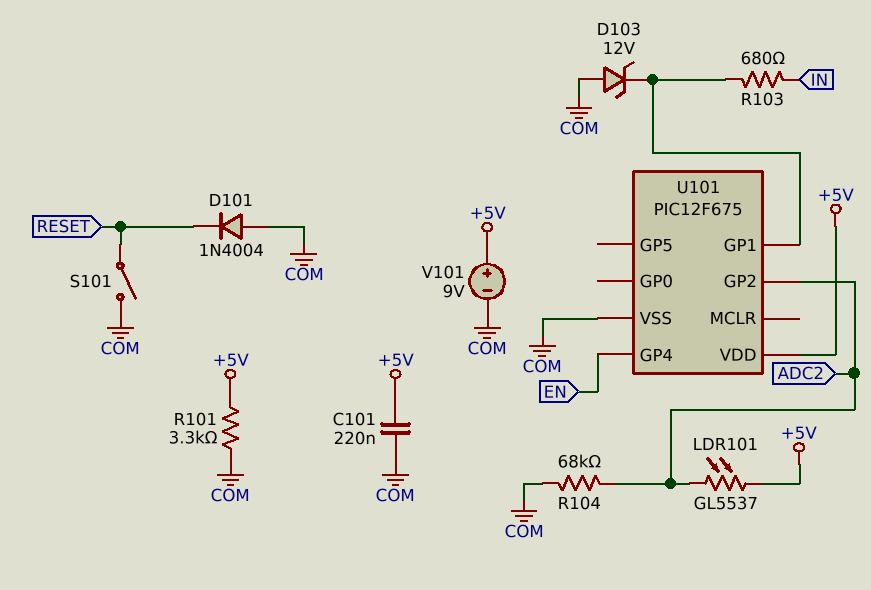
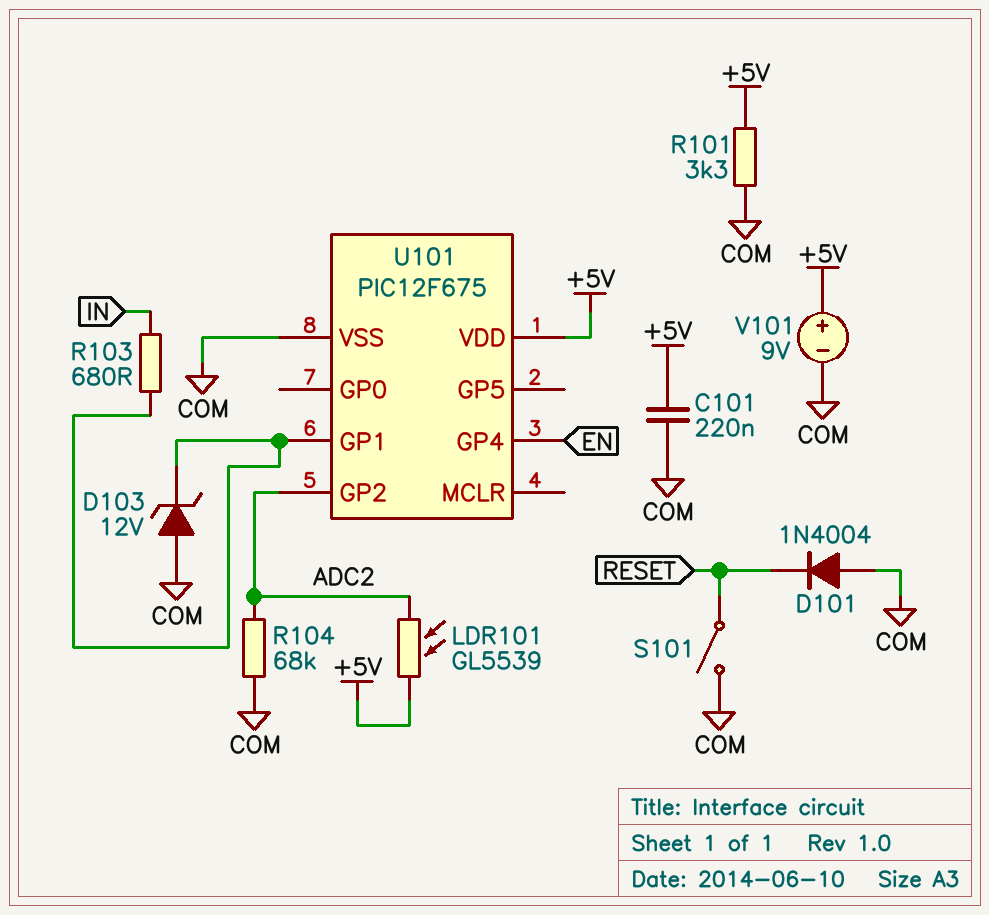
LDR101: GL5537 (+5V, ADC2) -> GL5539 (+5V, ADC2)

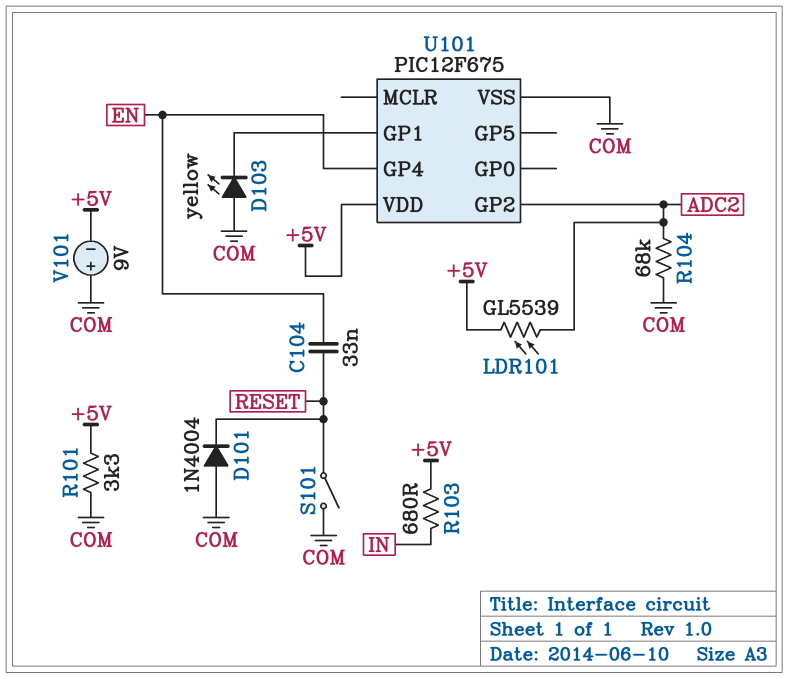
C101: 220nF (+5V, COM) -> none
C104: none -> 33nF (EN, RESET)
D103: zener 12V (A COM, K U101/GP1) -> LED yellow (A COM, K U101/GP1)
R103: 680 (IN, U101/GP1) -> 680 (+5V, IN)
V101: 9V (plus +5V, minus COM) -> 9V (plus COM, minus +5V)

